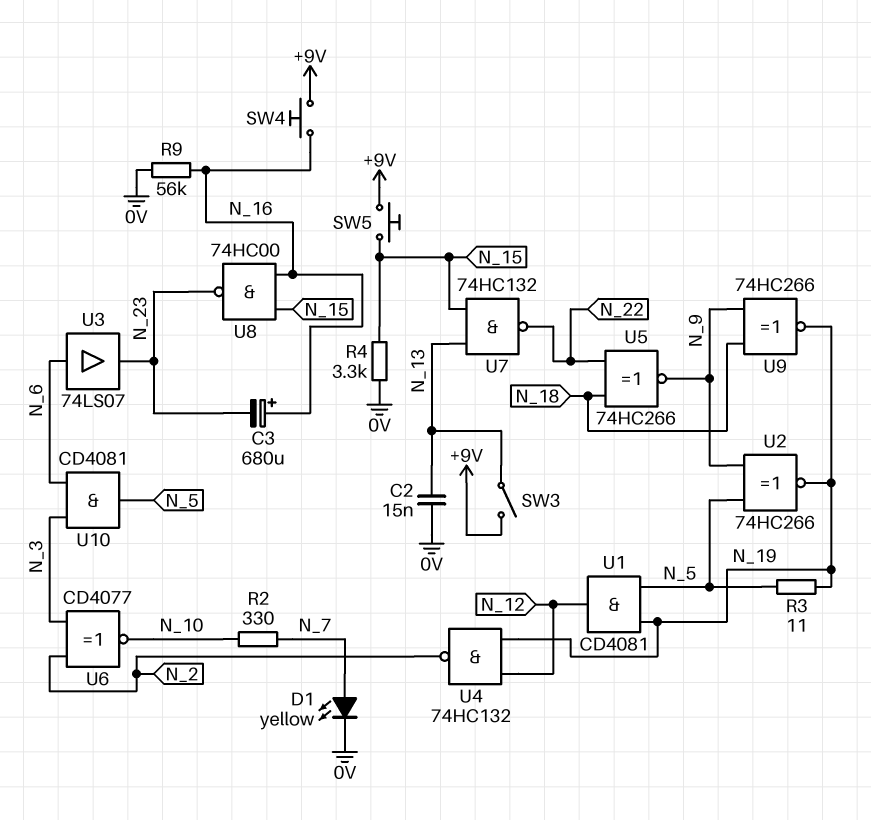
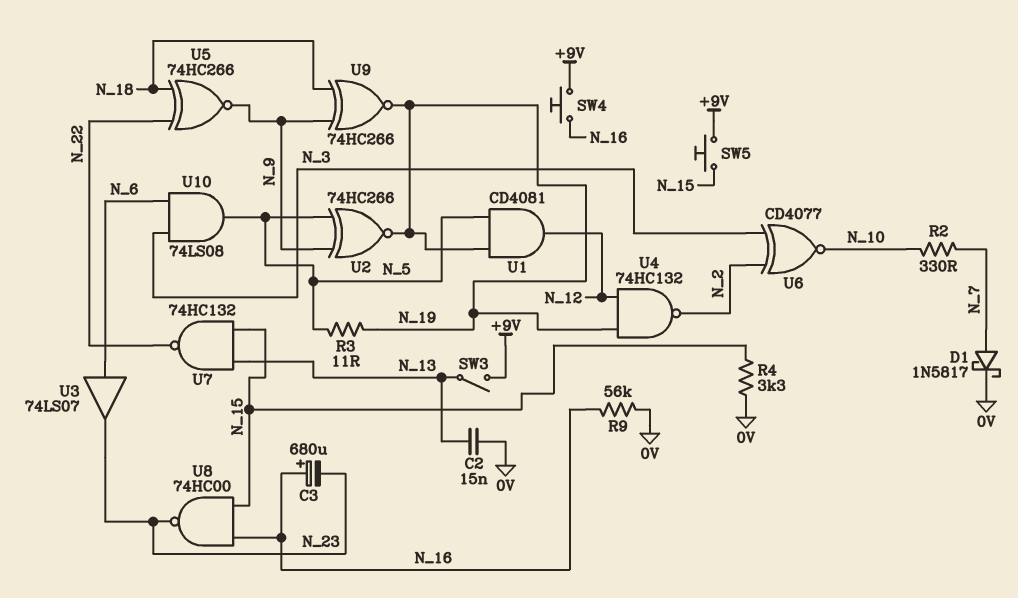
D1: LED yellow (A N_7, K 0V) -> schottky 1N5817 (A N_7, K 0V)
U10: AND CD4081 (in N_3, in N_6, out N_5) -> AND 74LS08 (in N_3, in N_6, out N_5)

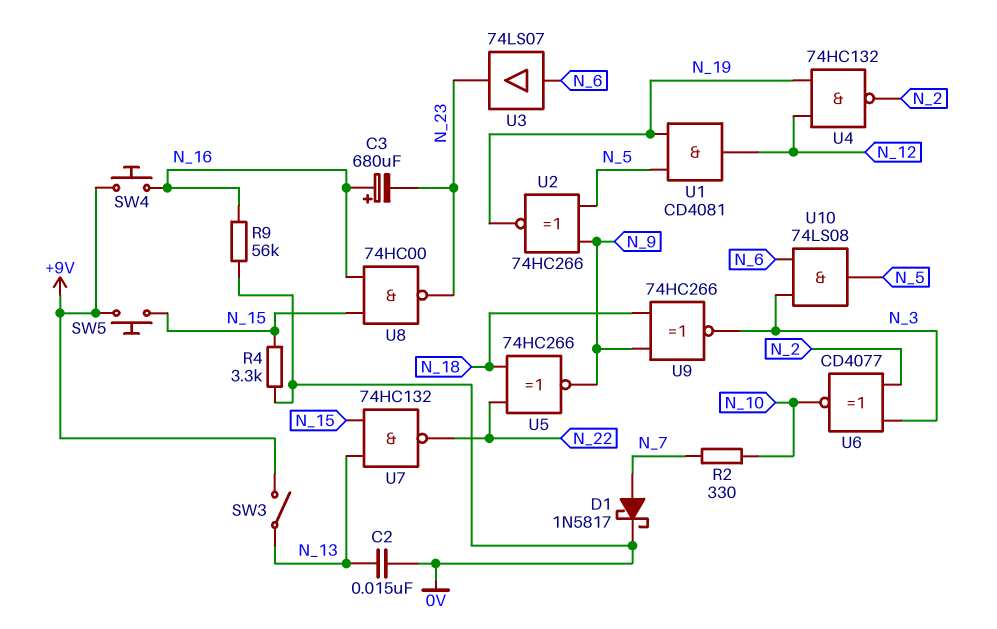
R3: 11 (N_5, N_19) -> none
U9: XNOR 74HC266 (in N_9, in N_18, out N_19) -> XNOR 74HC266 (in N_9, in N_18, out N_3)

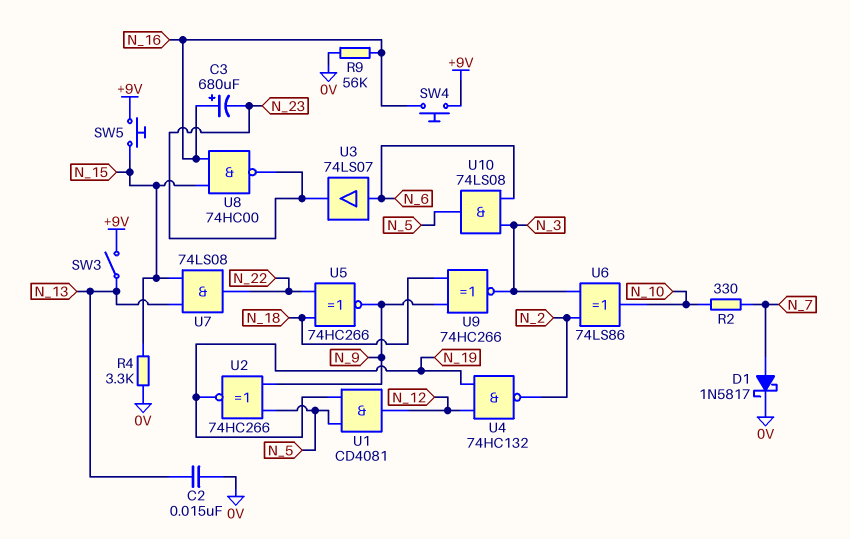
U6: XNOR CD4077 (in N_2, in N_3, out N_10) -> XOR 74LS86 (in N_2, in N_3, out N_10)
U7: NAND 74HC132 (in N_13, in N_15, out N_22) -> AND 74LS08 (in N_13, in N_15, out N_22)

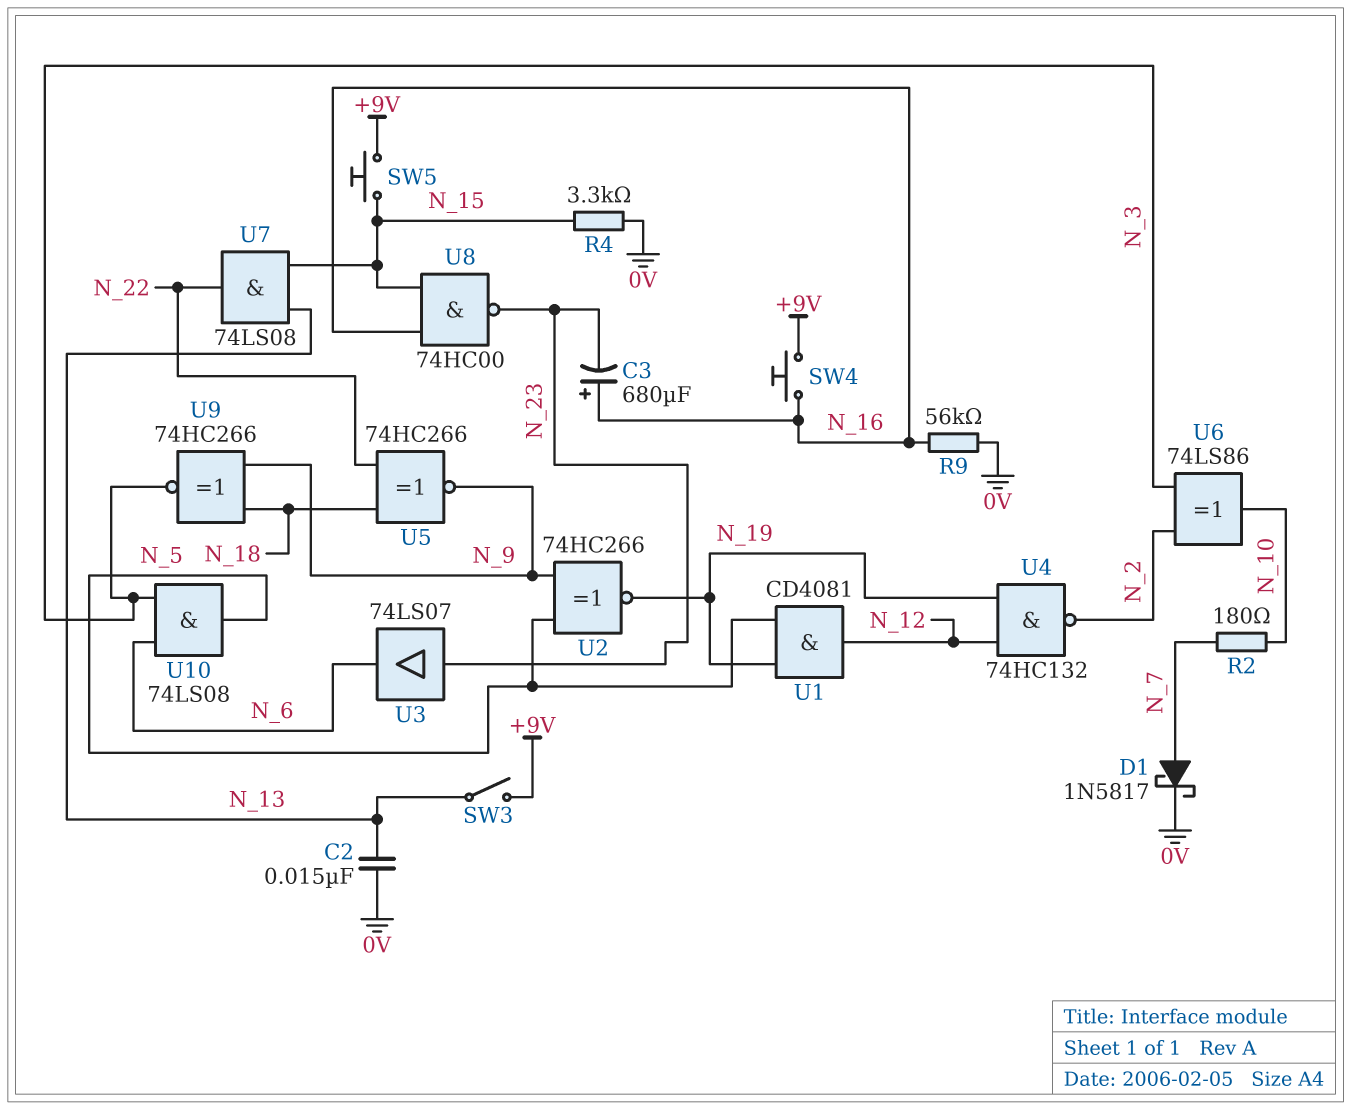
R2: 330 (N_7, N_10) -> 180 (N_7, N_10)
U3: buffer 74LS07 (in N_6, out N_23) -> buffer 74LS07 (in N_23, out N_6)

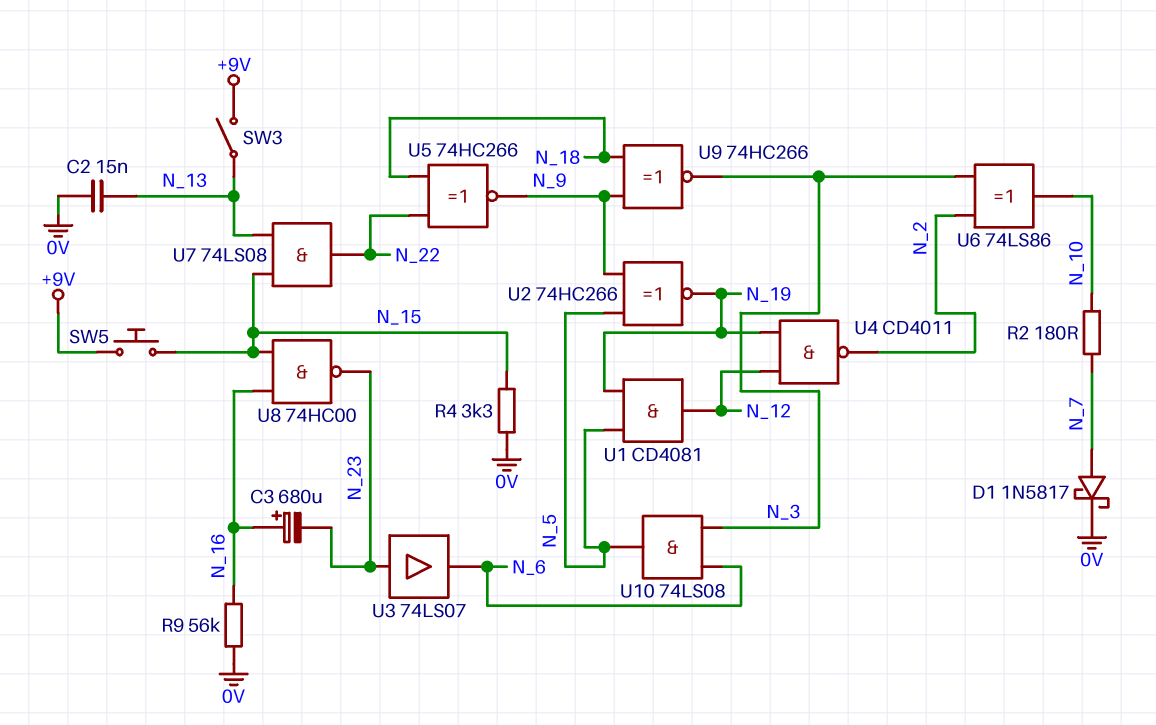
SW4: button (+9V, N_16) -> none
U4: NAND 74HC132 (in N_12, in N_19, out N_2) -> NAND CD4011 (in N_12, in N_19, out N_2)

